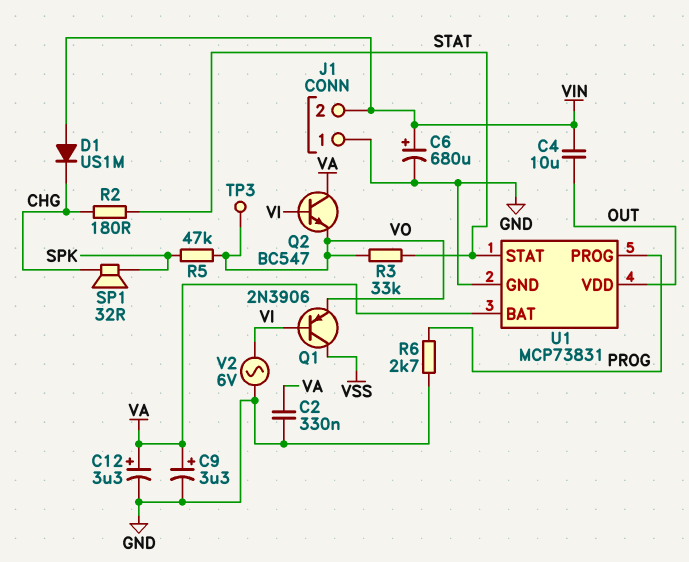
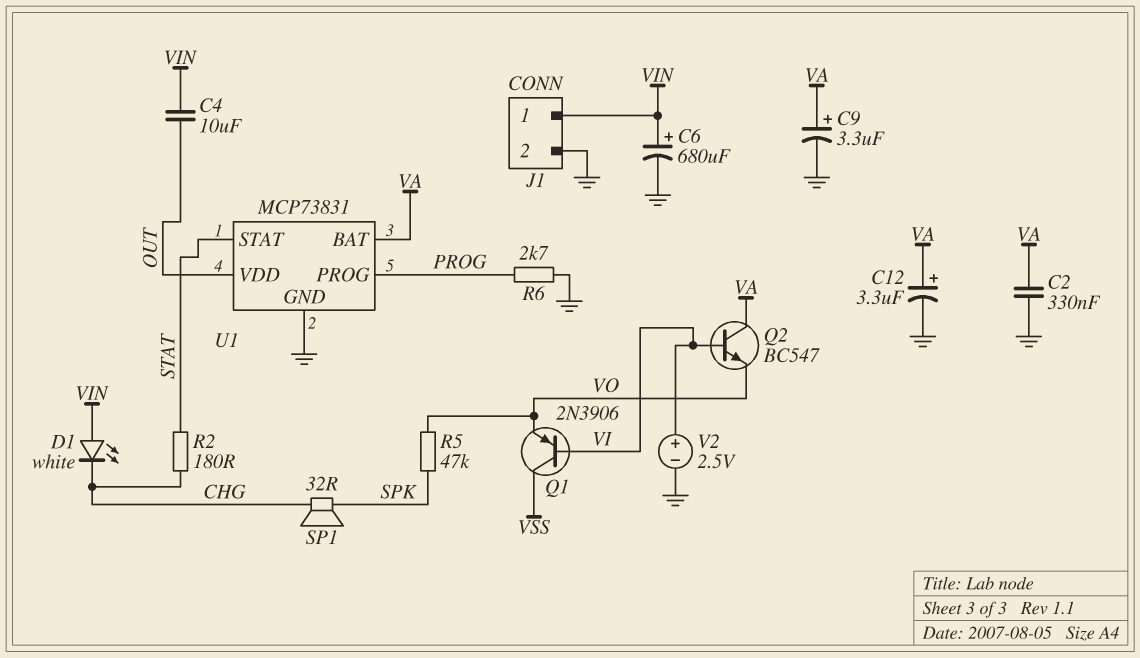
D1: diode US1M (A VIN, K CHG) -> LED white (A VIN, K CHG)
J1 pin 1: GND -> VIN
J1 pin 2: VIN -> GND
R3: 33k (STAT, VO) -> none
TP3: test point (VO) -> none
V2: AC 6V (GND, VI) -> 2.5V (plus VI, minus GND)

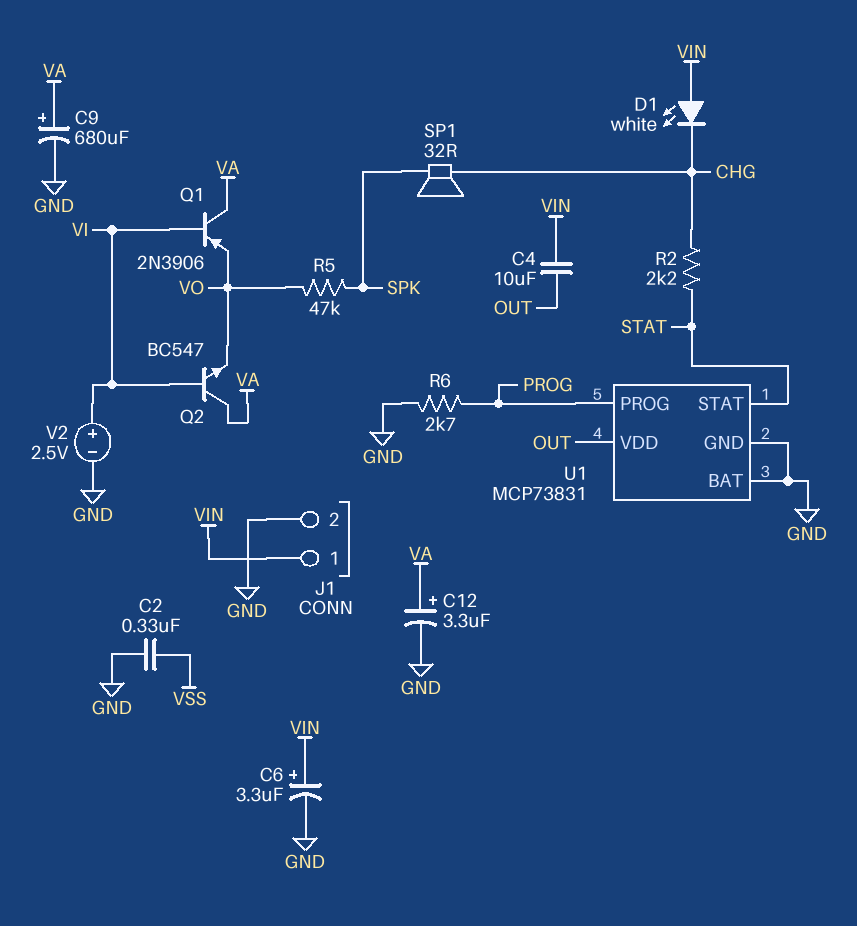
C2: 330nF (GND, VA) -> 330nF (GND, VSS)
C6: 680uF (plus VIN, minus GND) -> 3.3uF (plus VIN, minus GND)
C9: 3.3uF (plus VA, minus GND) -> 680uF (plus VA, minus GND)
Q1: PNP 2N3906 (B VI, C VSS, E VO) -> PNP 2N3906 (B VI, C VA, E VO)
R2: 180 (CHG, STAT) -> 2.2k (CHG, STAT)
U1 pin BAT: VA -> GND

